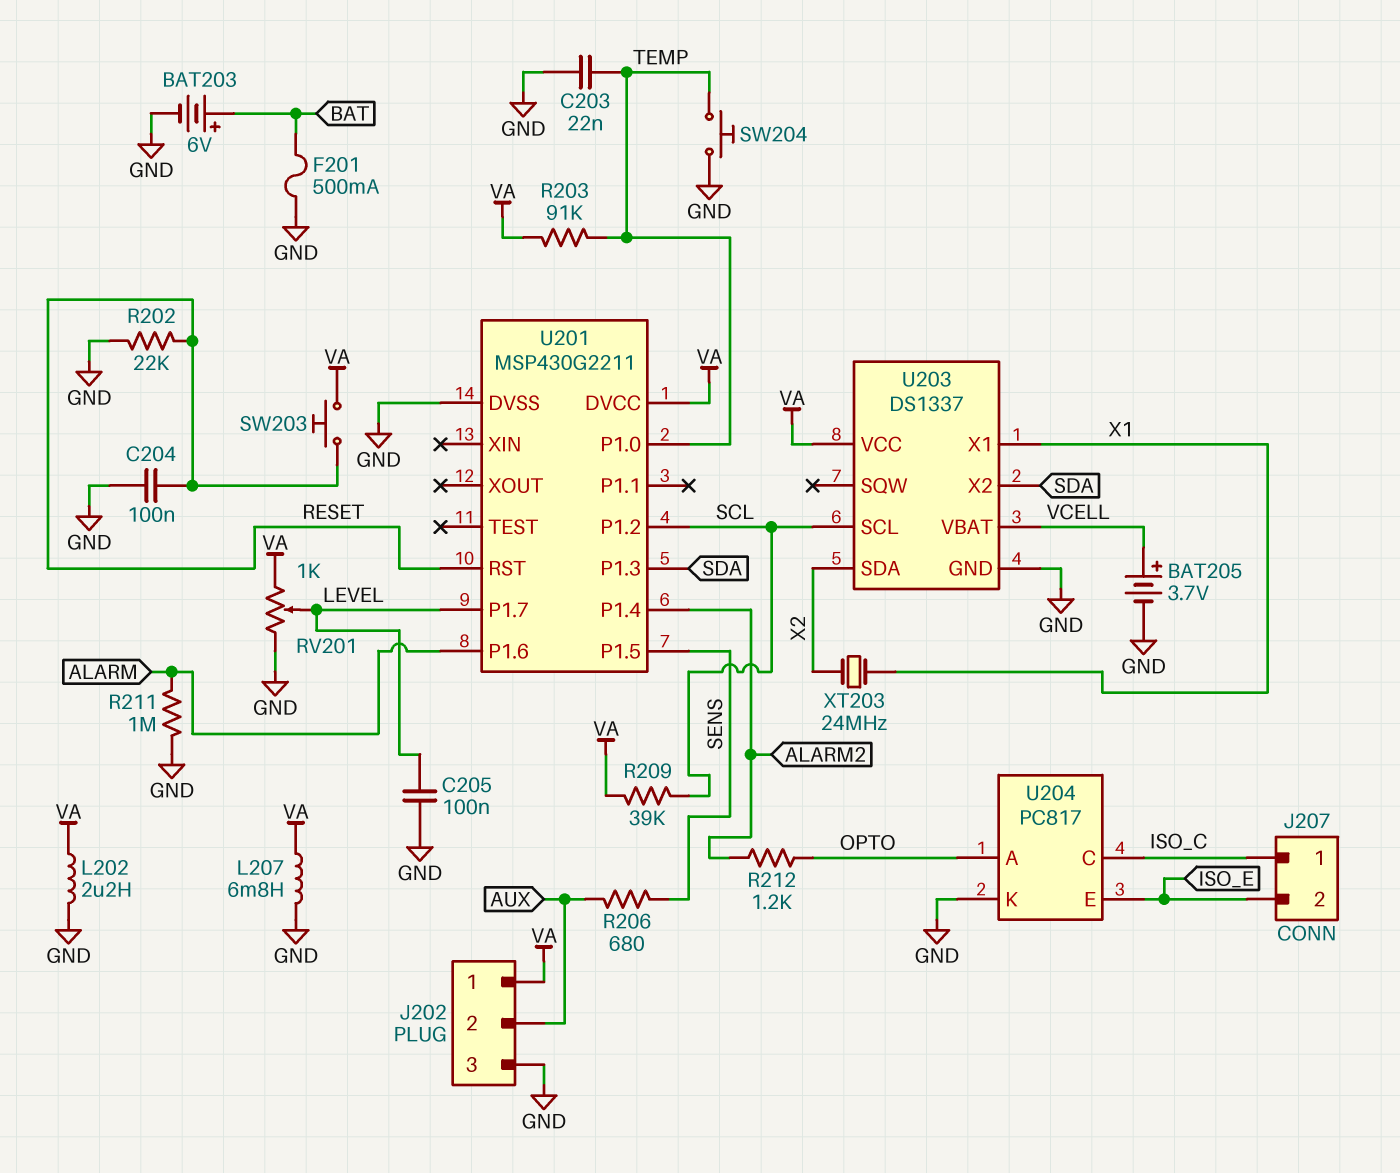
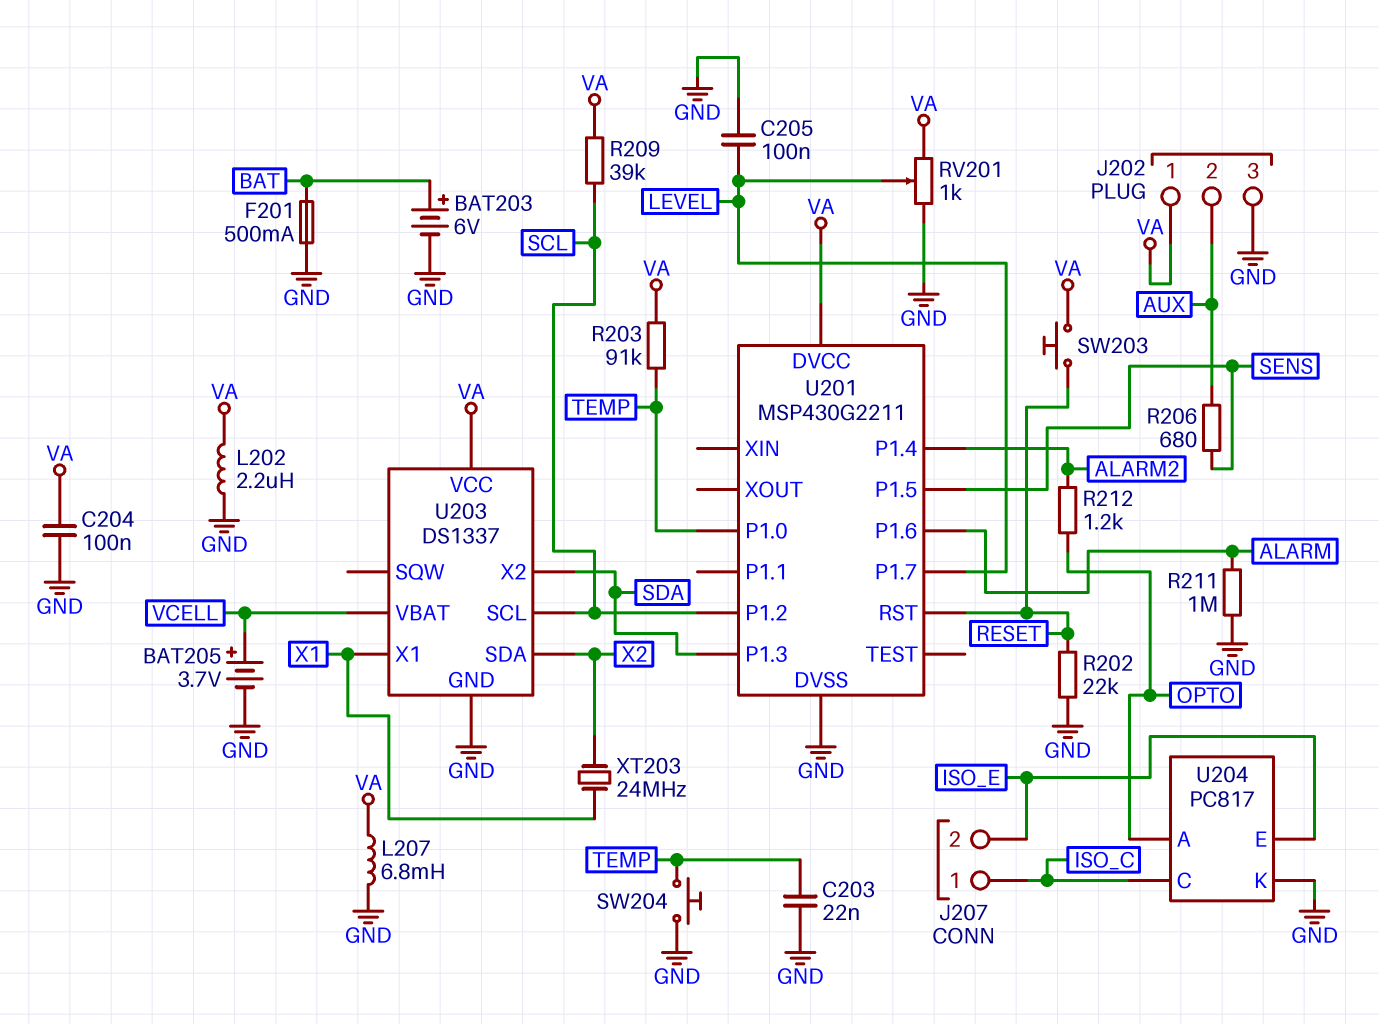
C204: 100nF (GND, RESET) -> 100nF (GND, VA)

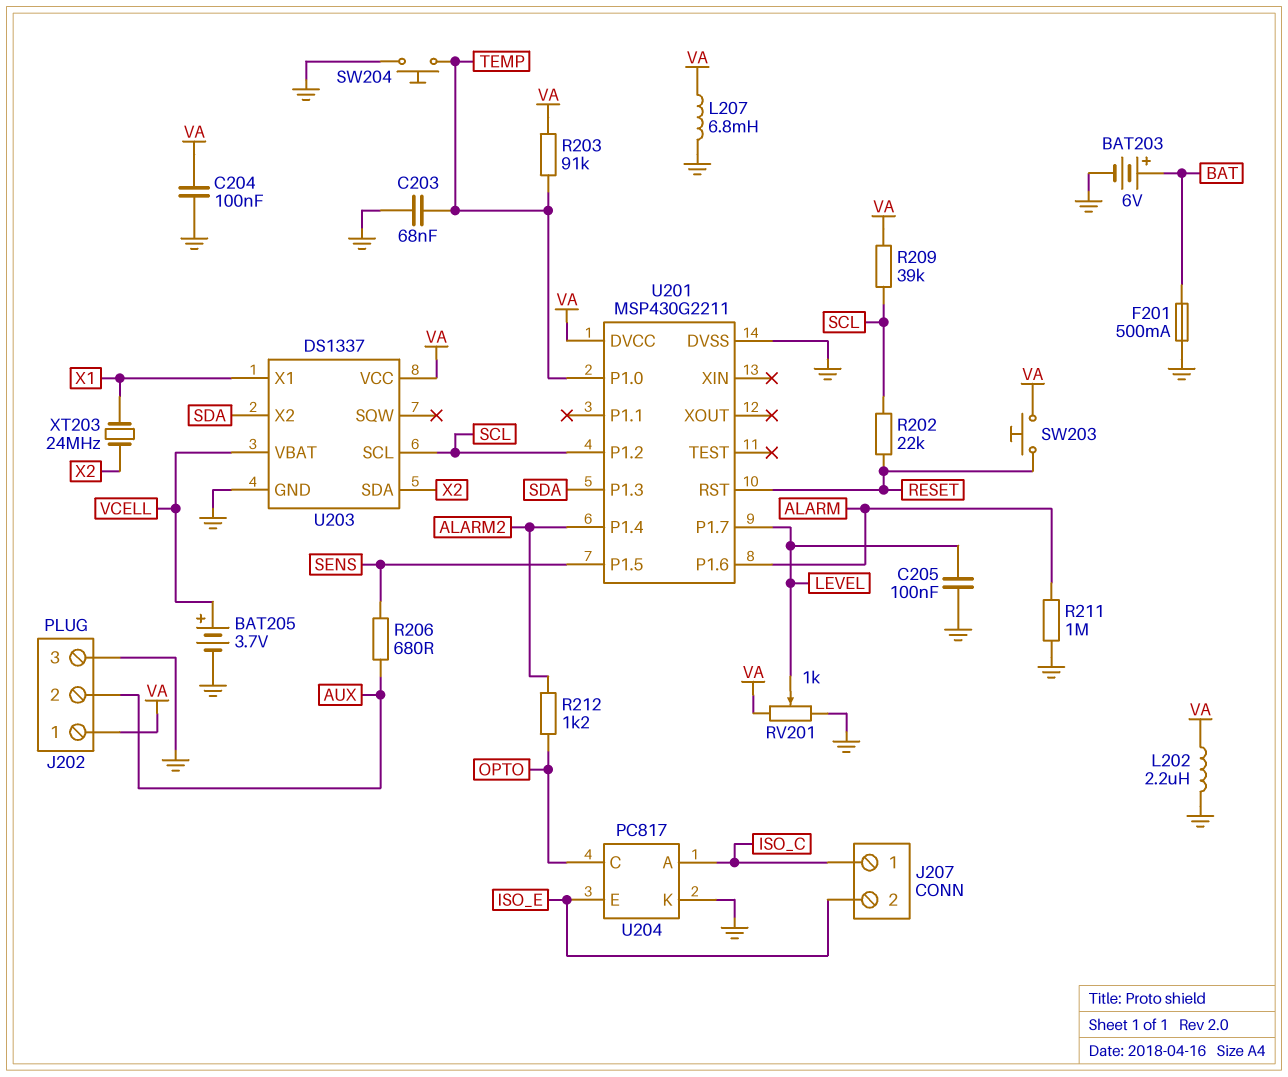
C203: 22nF (GND, TEMP) -> 68nF (GND, TEMP)
R202: 22k (GND, RESET) -> 22k (RESET, SCL)
U204 pin A: OPTO -> ISO_C
U204 pin C: ISO_C -> OPTO

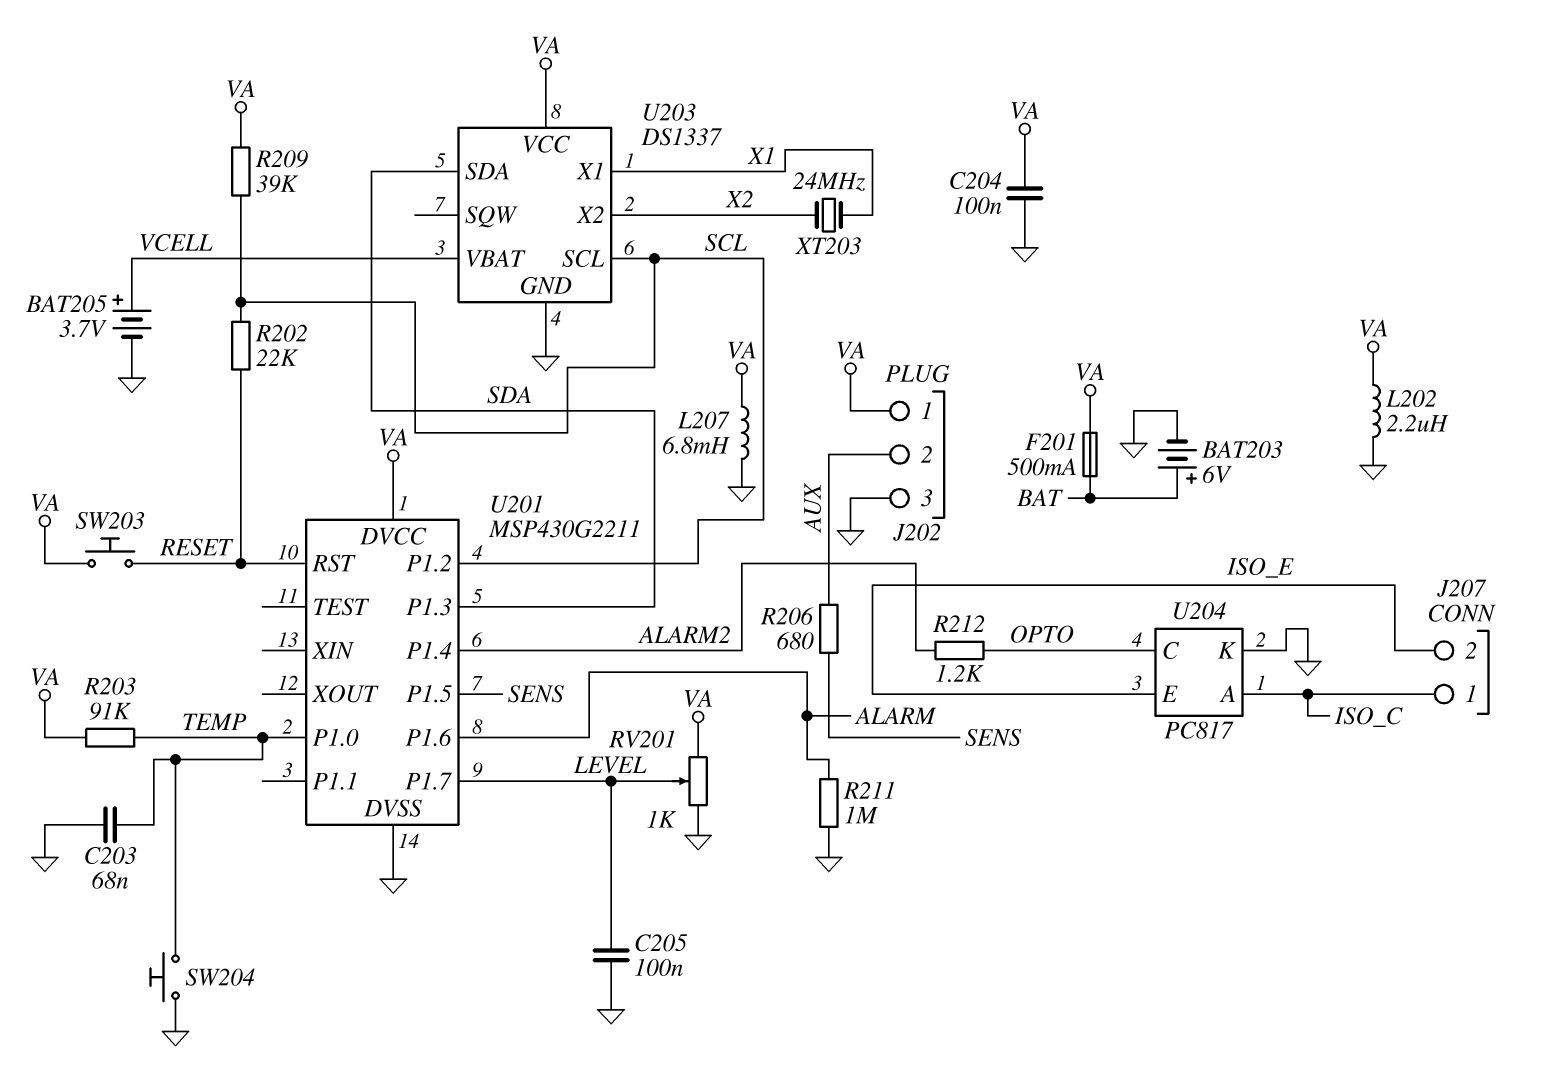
F201: 500mA (BAT, GND) -> 500mA (BAT, VA)
U203 pin SDA: X2 -> SDA
U203 pin X2: SDA -> X2

